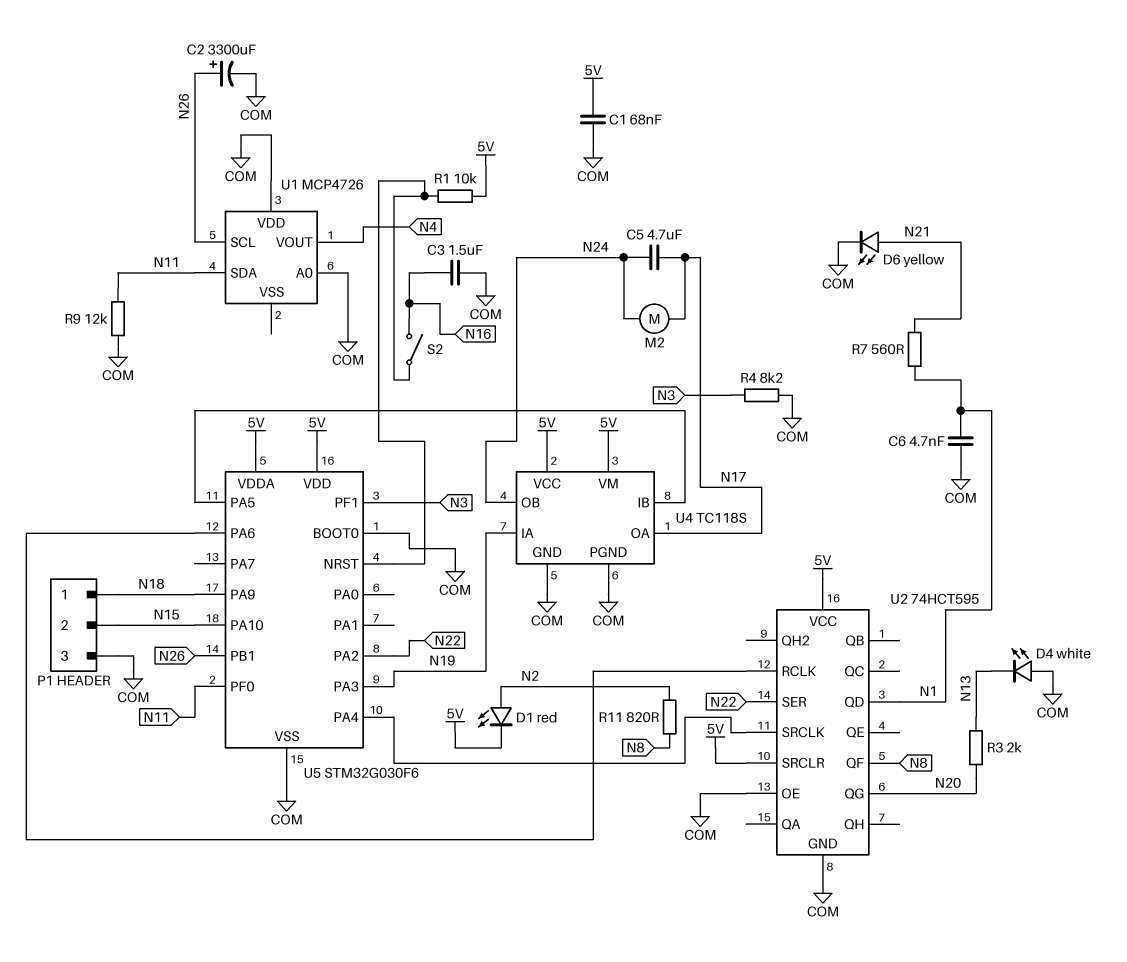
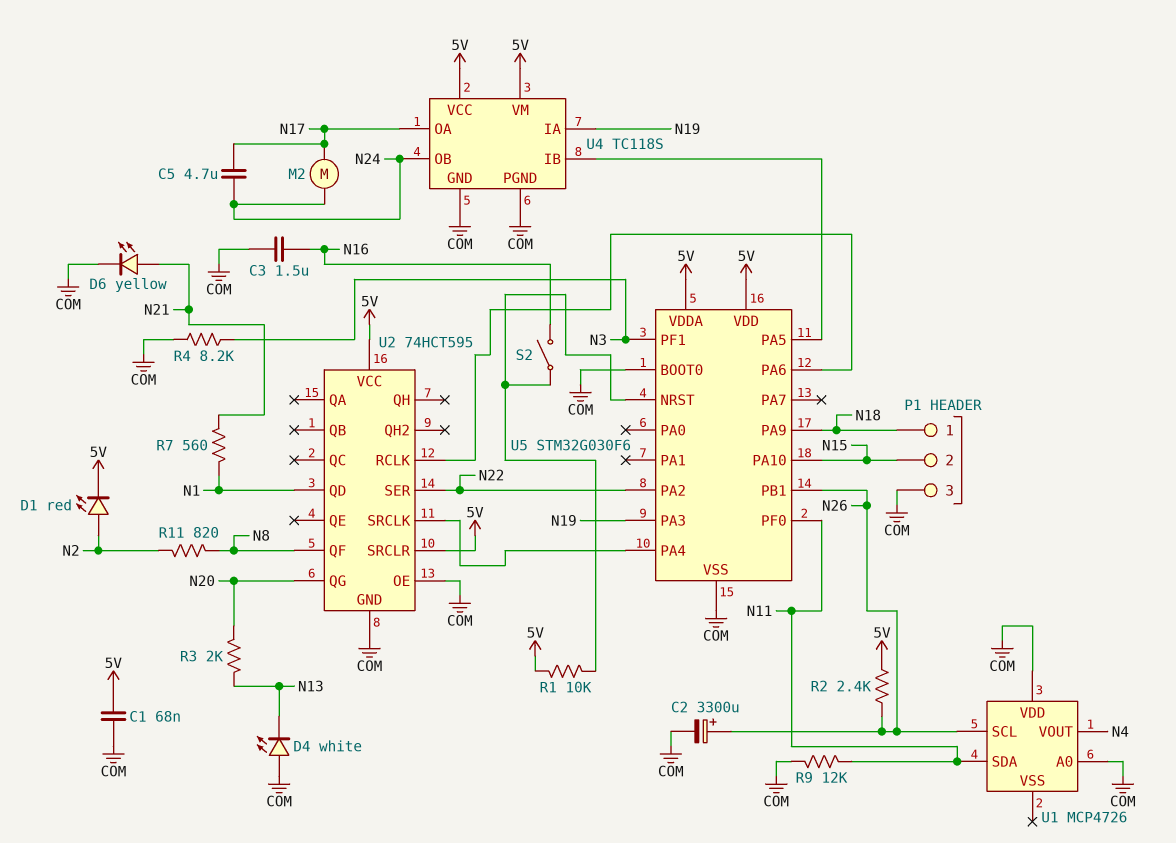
C6: 4.7nF (COM, N1) -> none
R2: none -> 2.4k (5V, N26)

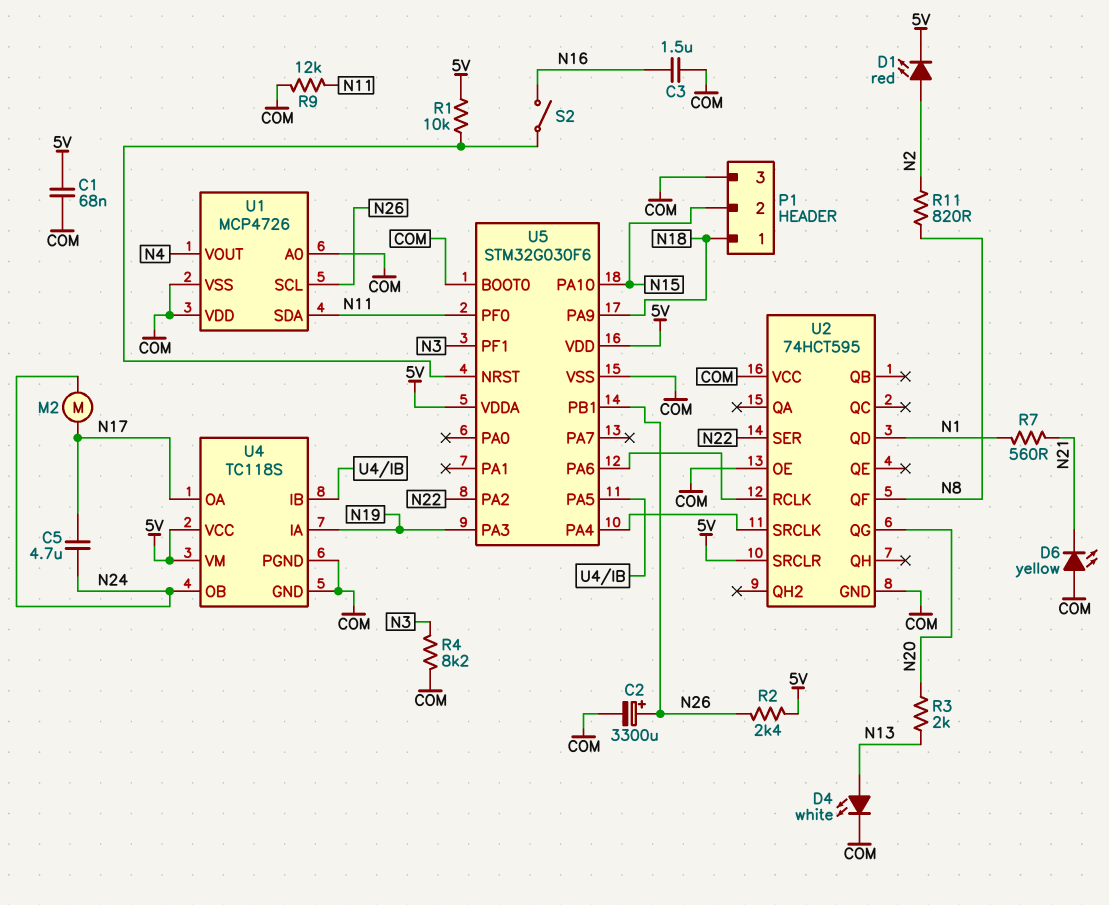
D4: LED white (A COM, K N13) -> LED white (A N13, K COM)
D6: LED yellow (A N21, K COM) -> LED yellow (A COM, K N21)
U1 pin VSS: none -> COM
U2 pin VCC: 5V -> COM

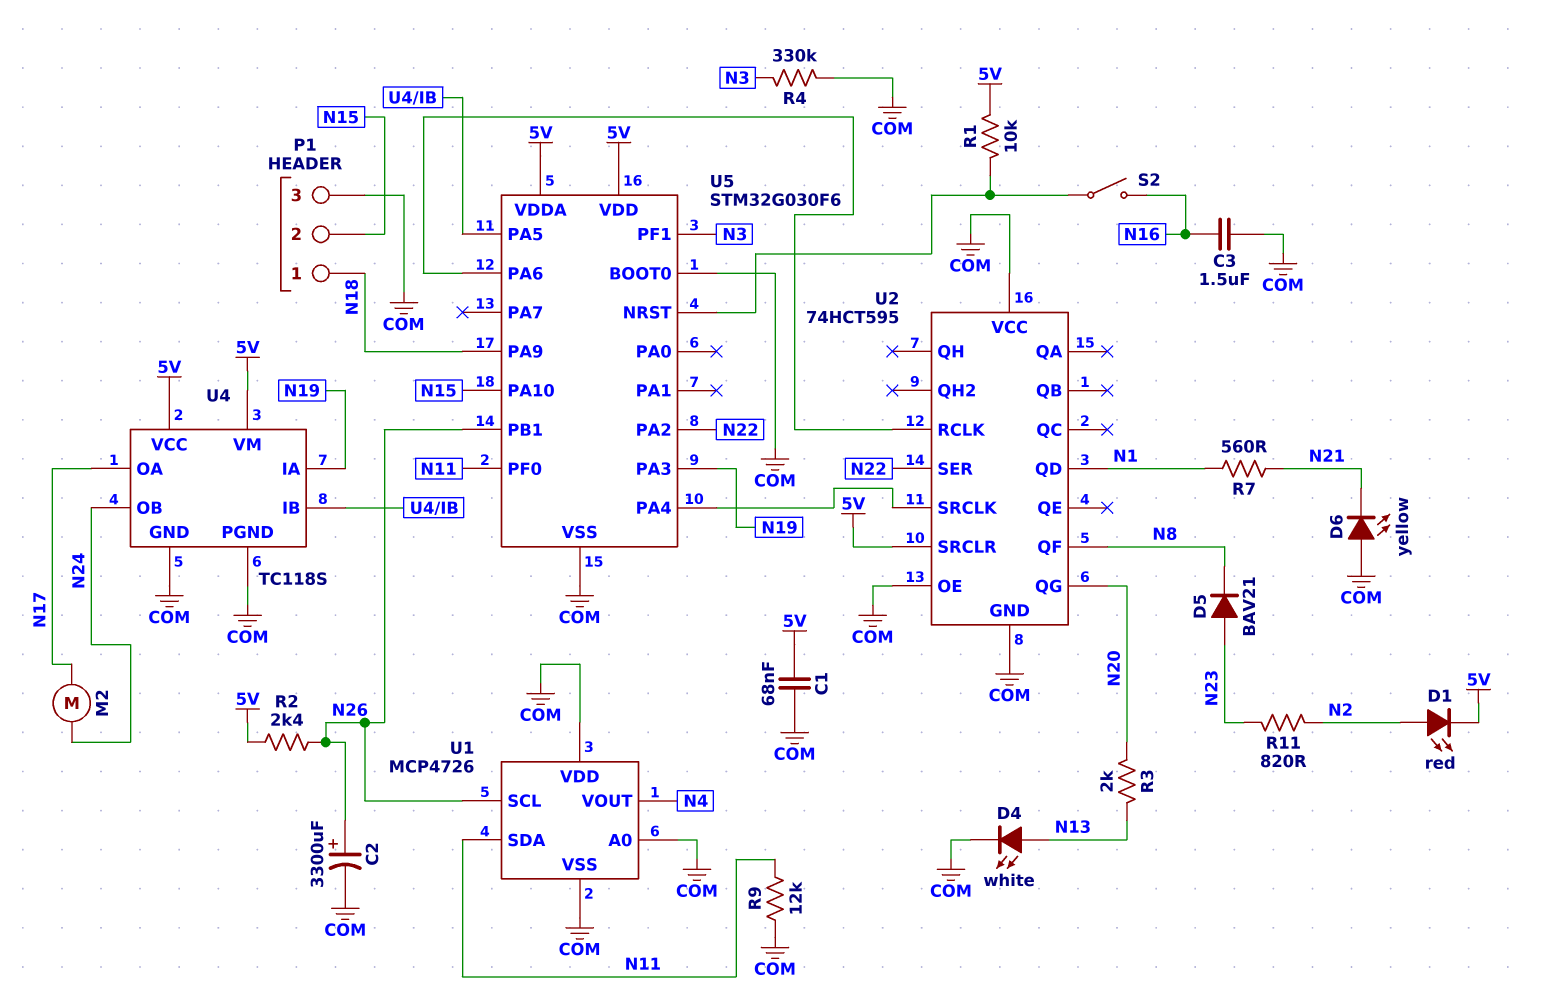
C5: 4.7uF (N17, N24) -> none
D5: none -> diode BAV21 (A N23, K N8)
R4: 8.2k (COM, N3) -> 330k (COM, N3)
R11: 820 (N2, N8) -> 820 (N2, N23)

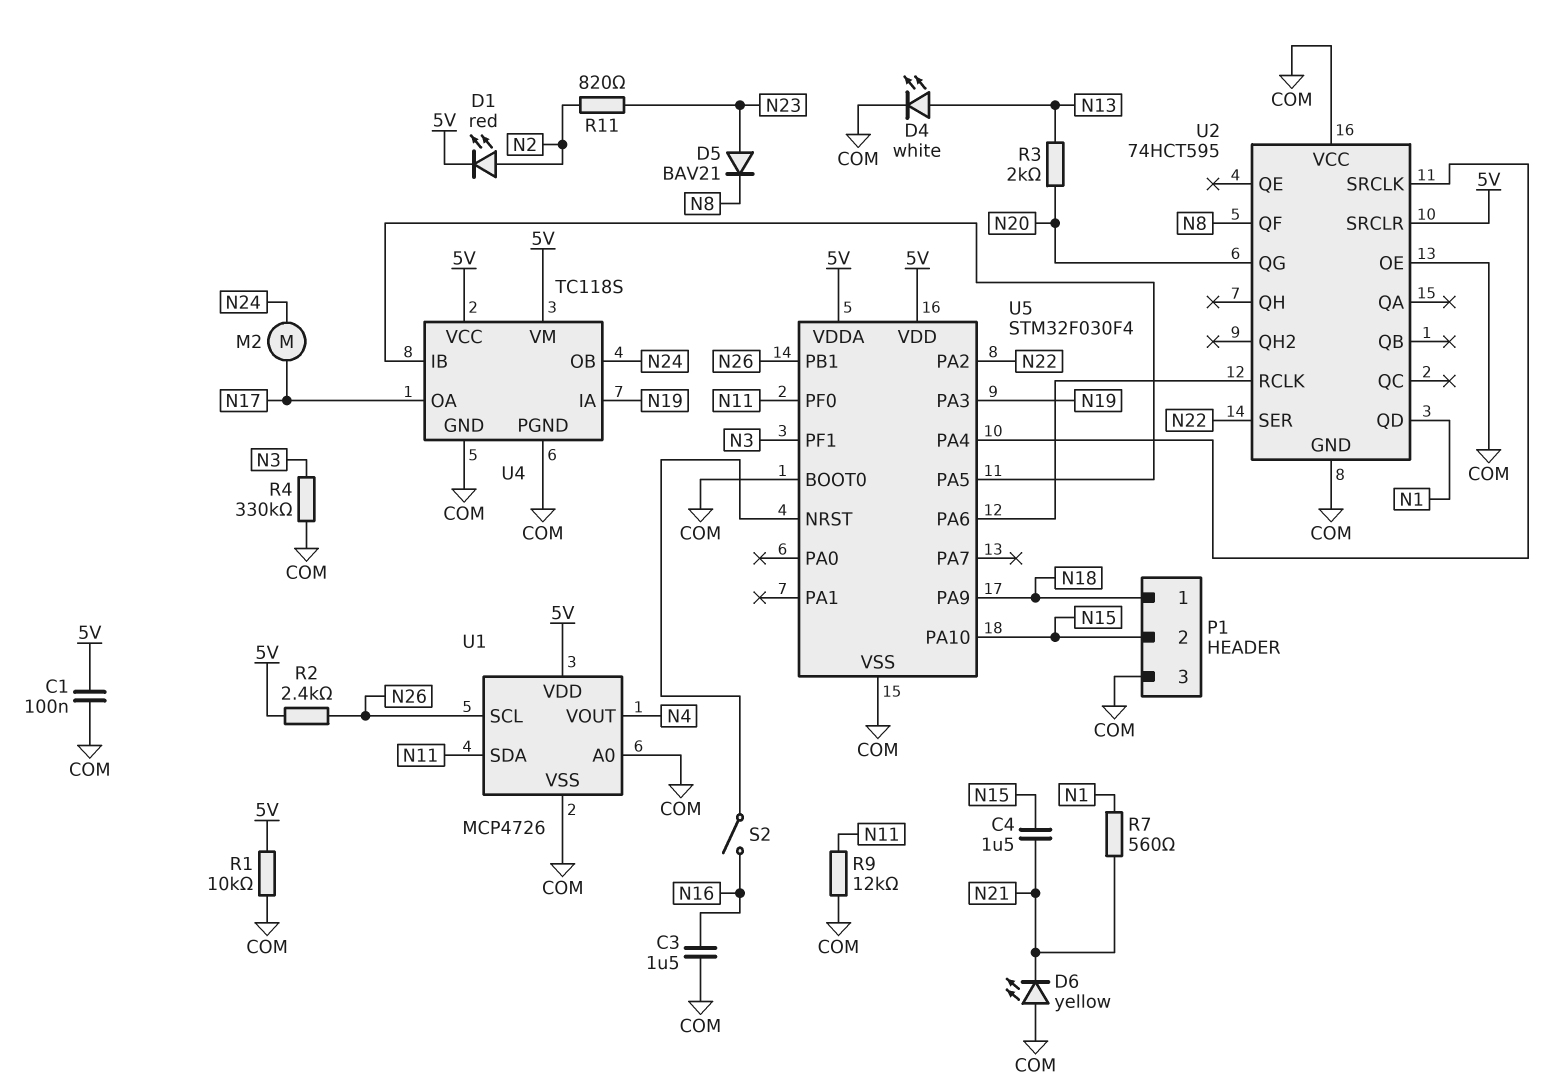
C1: 68nF (5V, COM) -> 100nF (5V, COM)
C2: 3300uF (plus N26, minus COM) -> none
C4: none -> 1.5uF (N15, N21)
R1: 10k (5V, U5/NRST) -> 10k (5V, COM)
U1 pin VDD: COM -> 5V
U5: STM32G030F6 -> STM32F030F4

